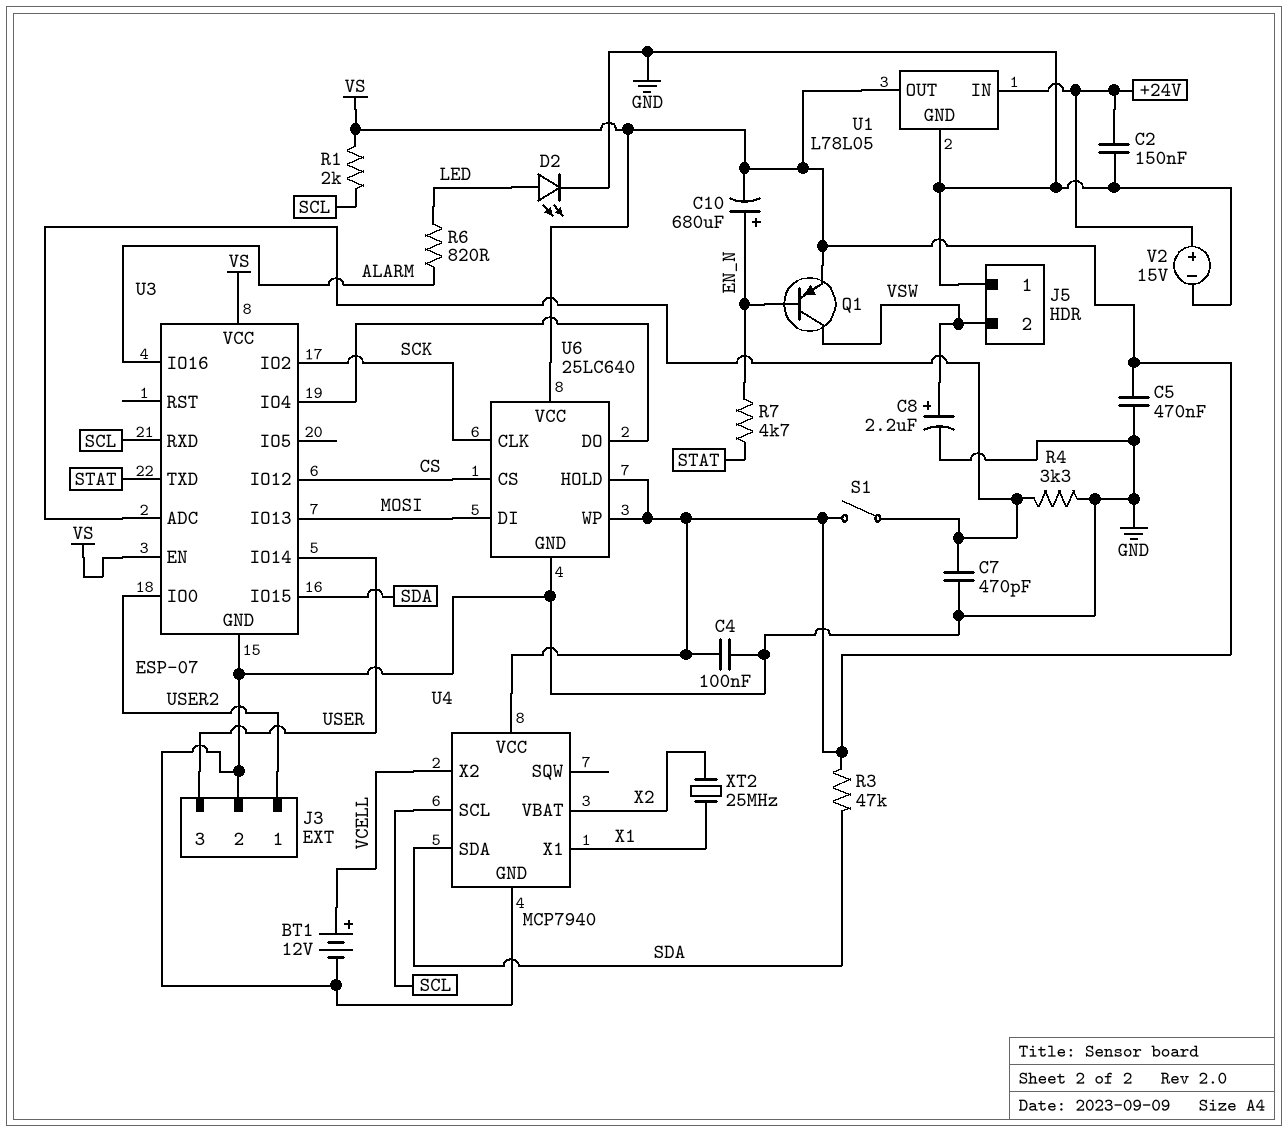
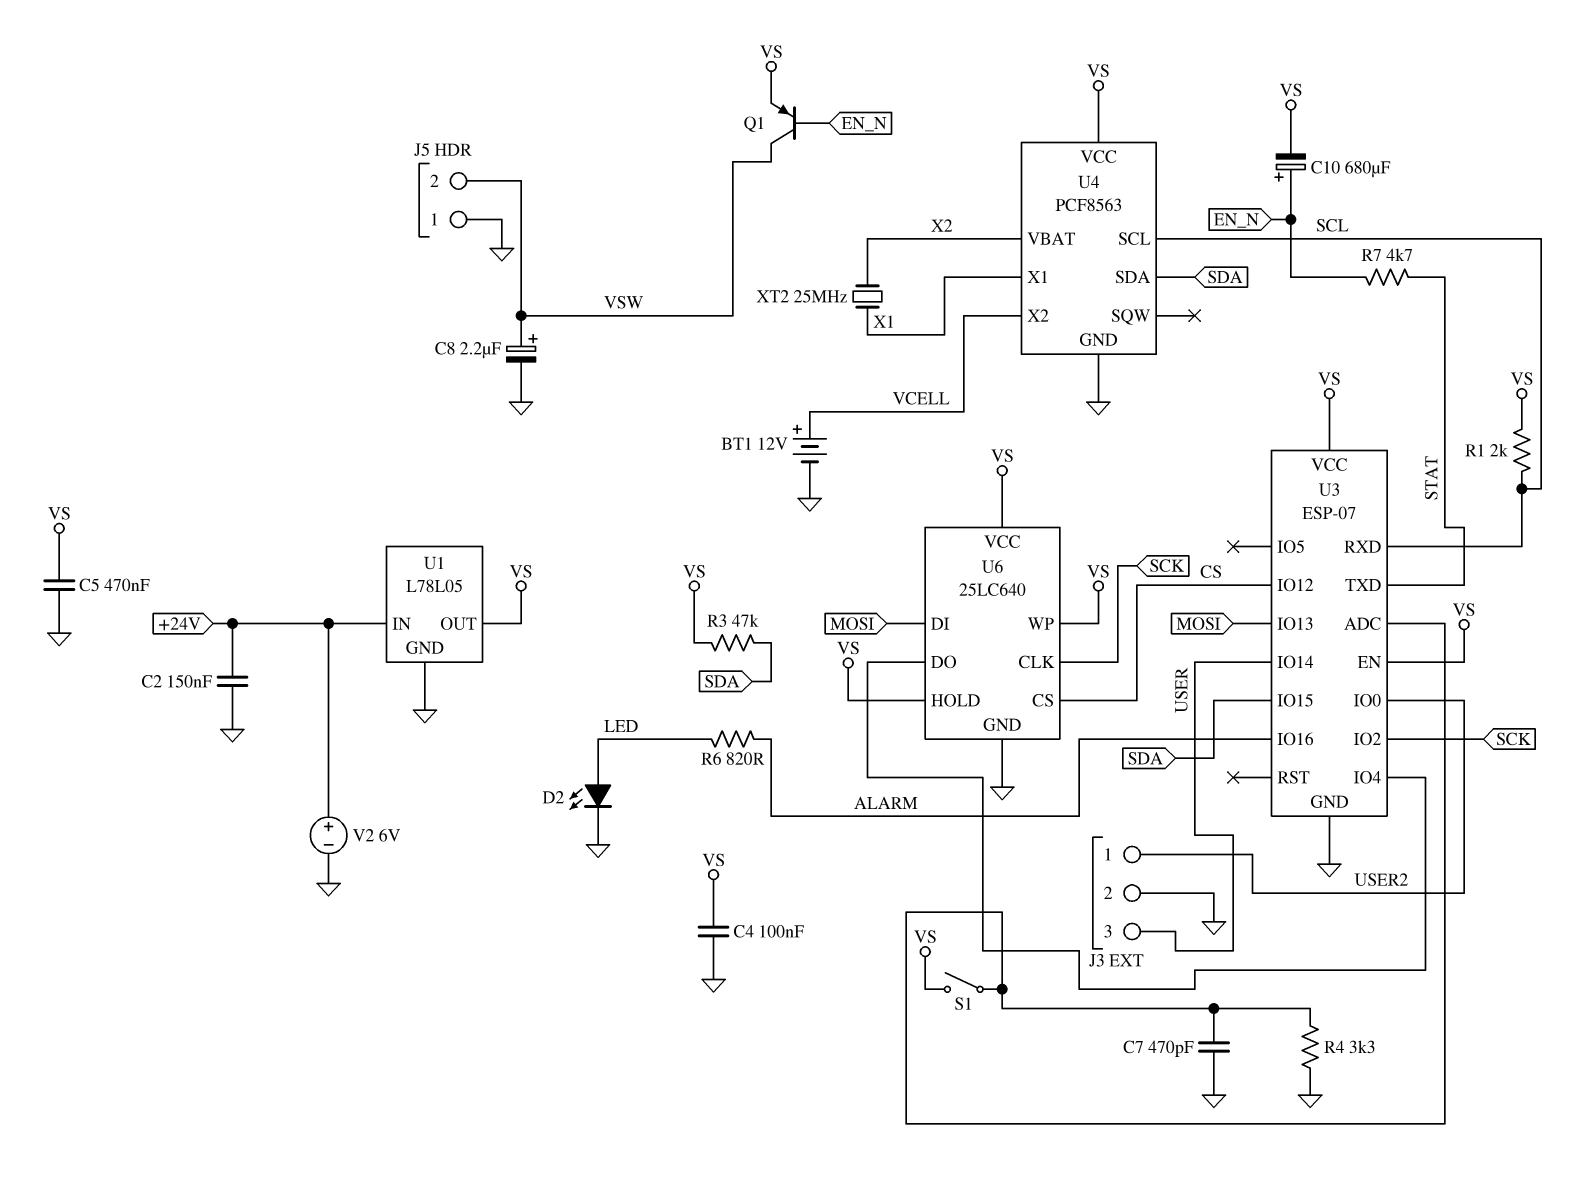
U4: MCP7940 -> PCF8563
V2: 15V (plus +24V, minus GND) -> 6V (plus +24V, minus GND)

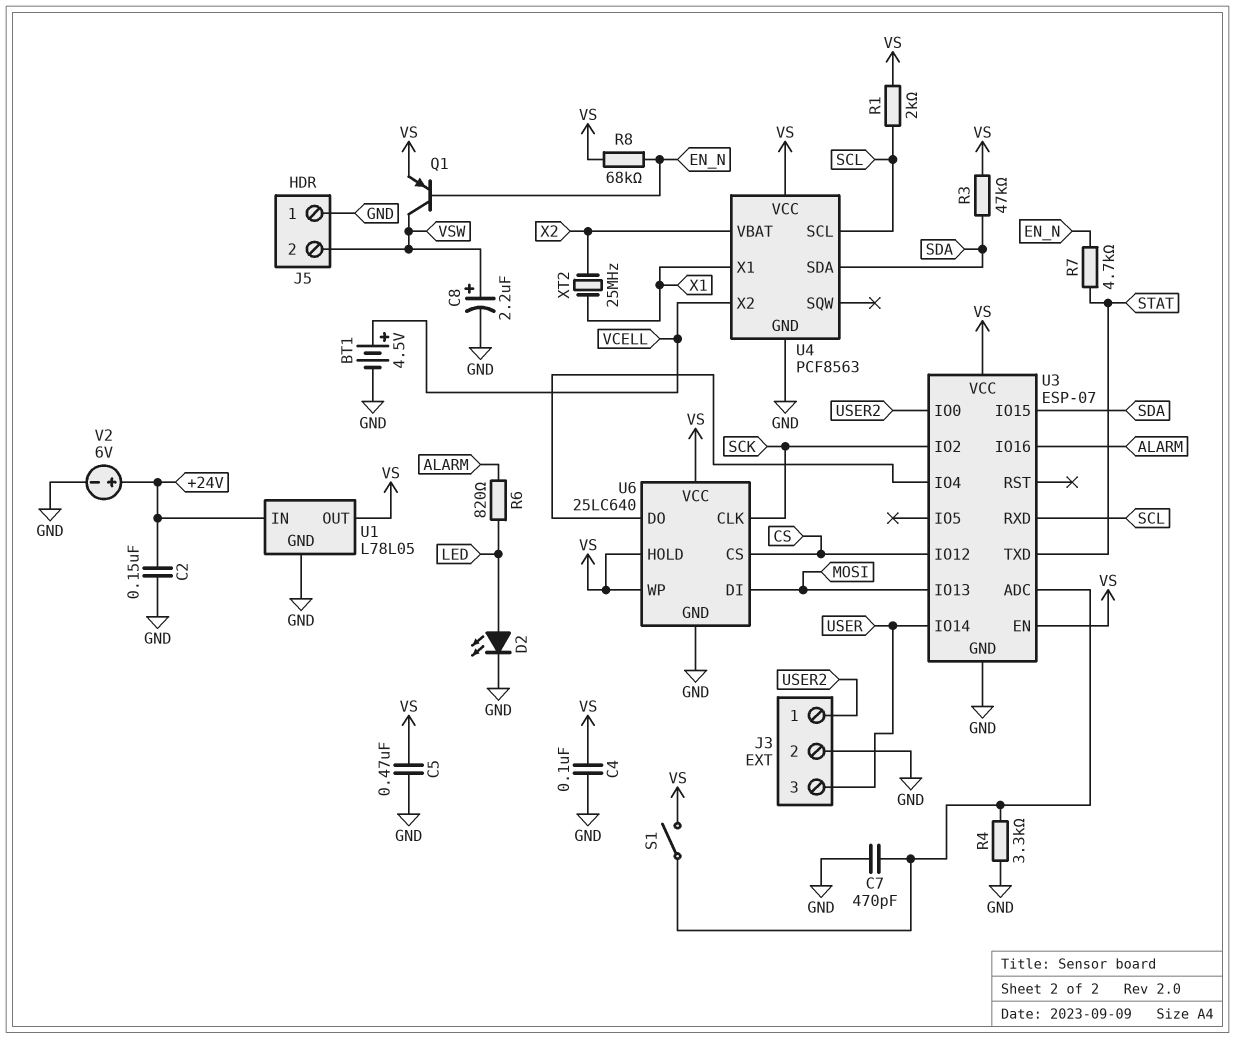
BT1: 12V (plus VCELL, minus GND) -> 4.5V (plus VCELL, minus GND)
C10: 680uF (plus EN_N, minus VS) -> none
R8: none -> 68k (EN_N, VS)

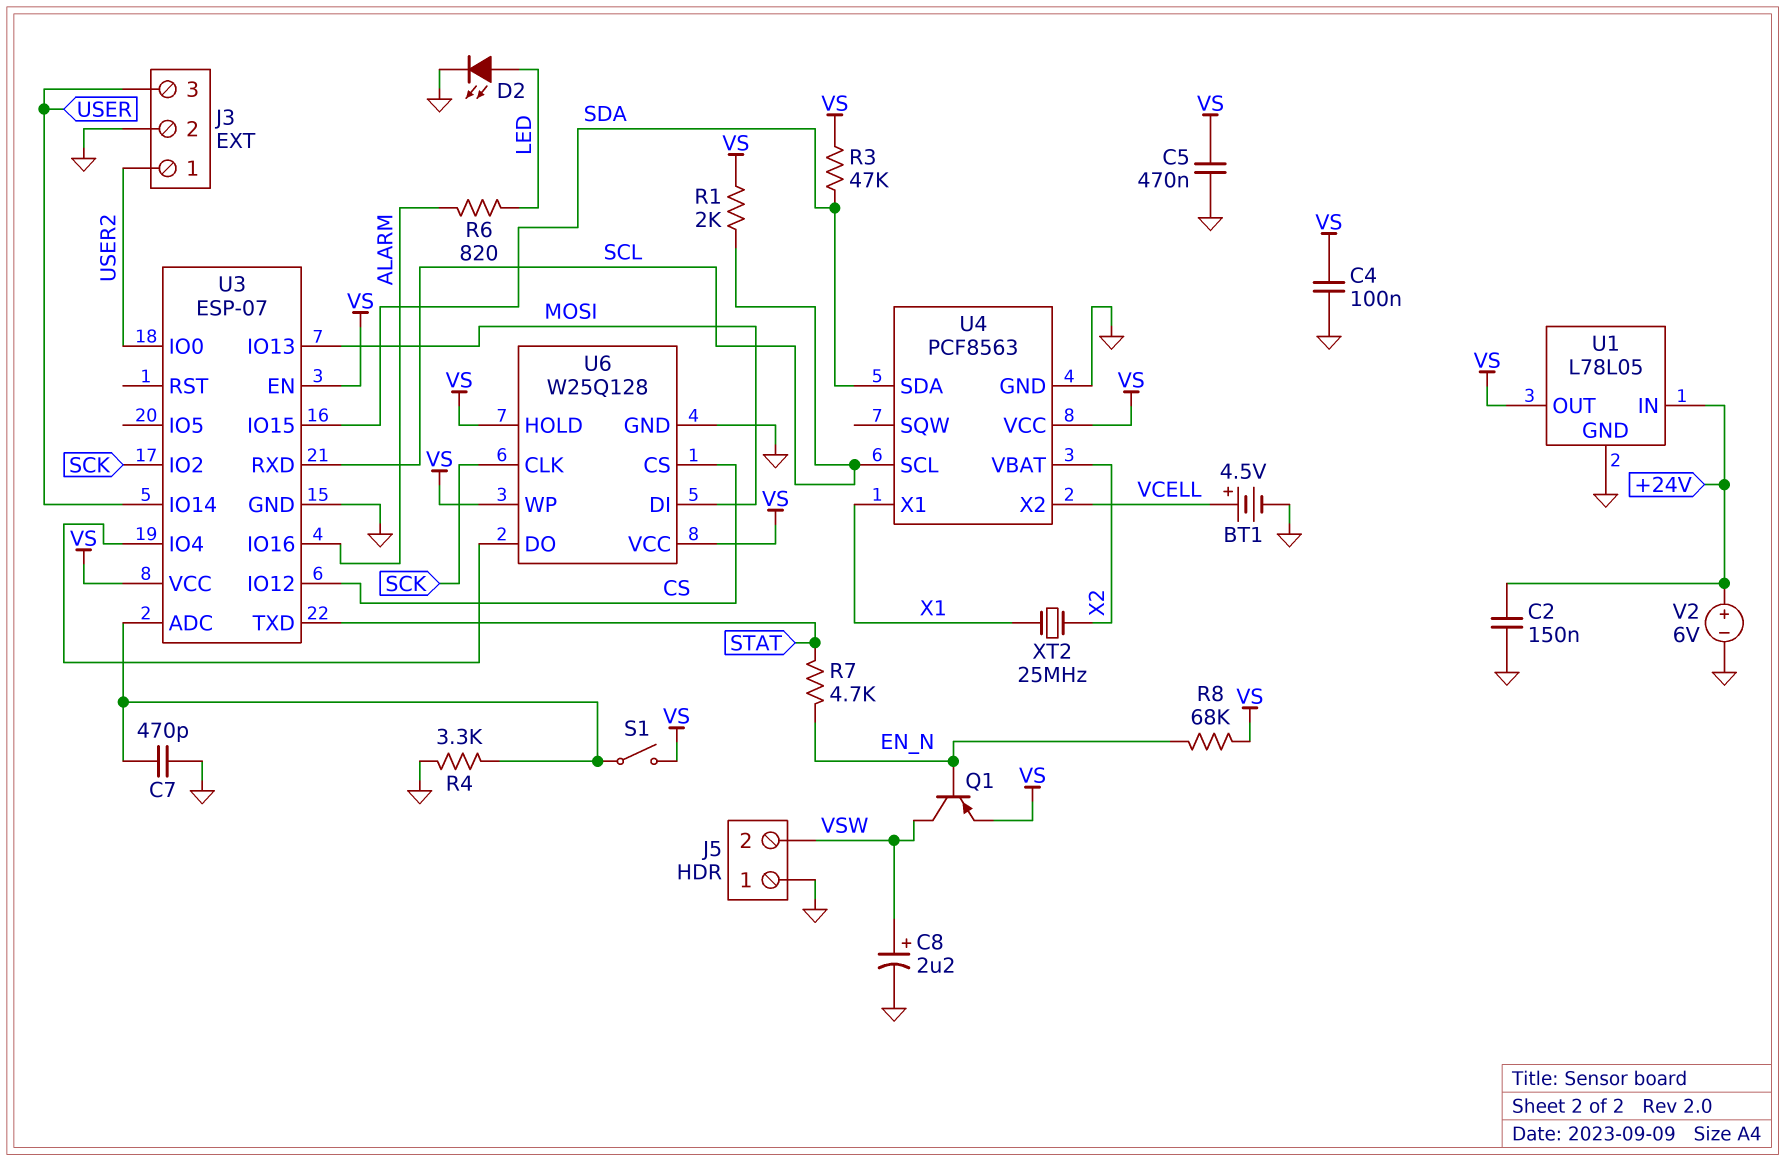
U6: 25LC640 -> W25Q128

